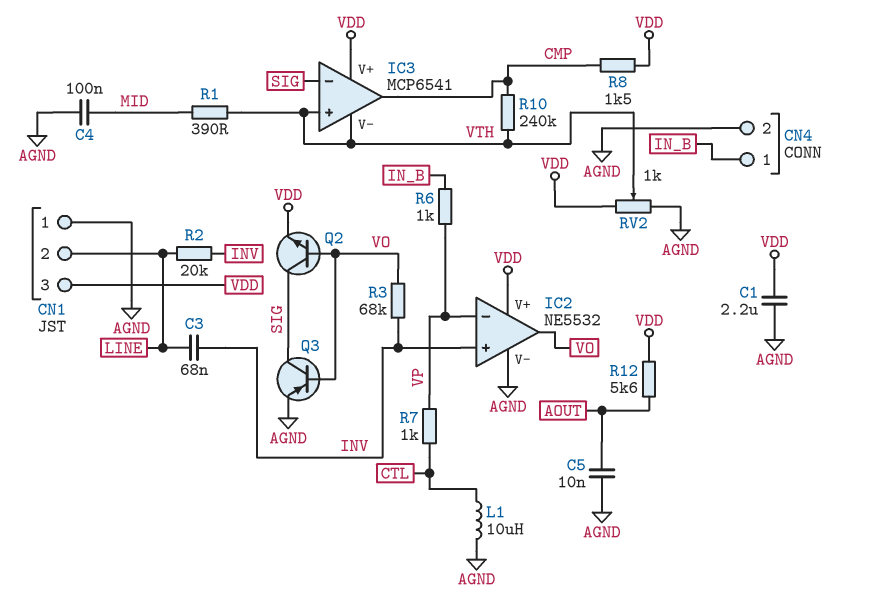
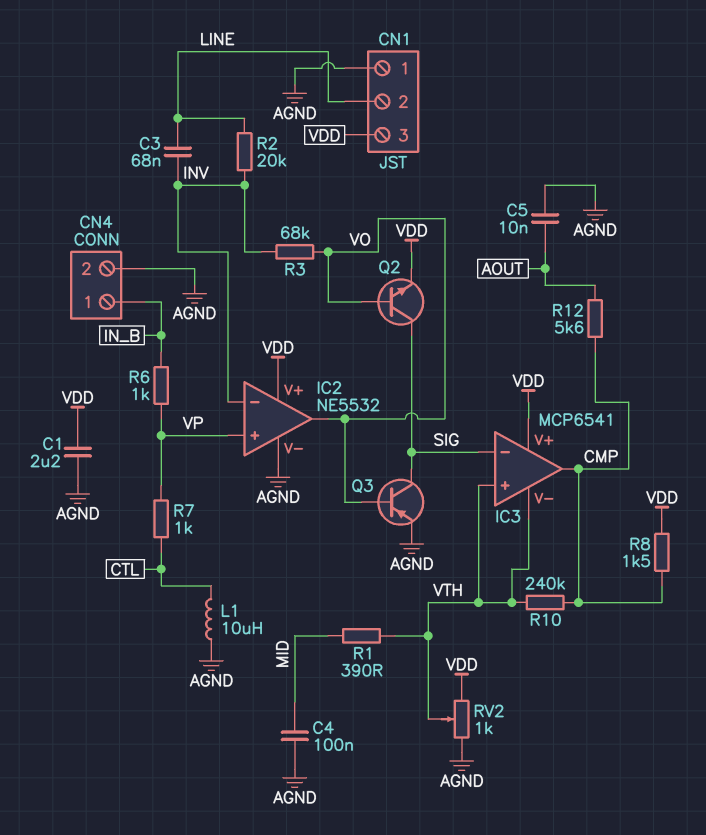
IC2 pin in+: INV -> VP
IC2 pin in-: VP -> INV
R12: 5.6k (AOUT, VDD) -> 5.6k (AOUT, CMP)

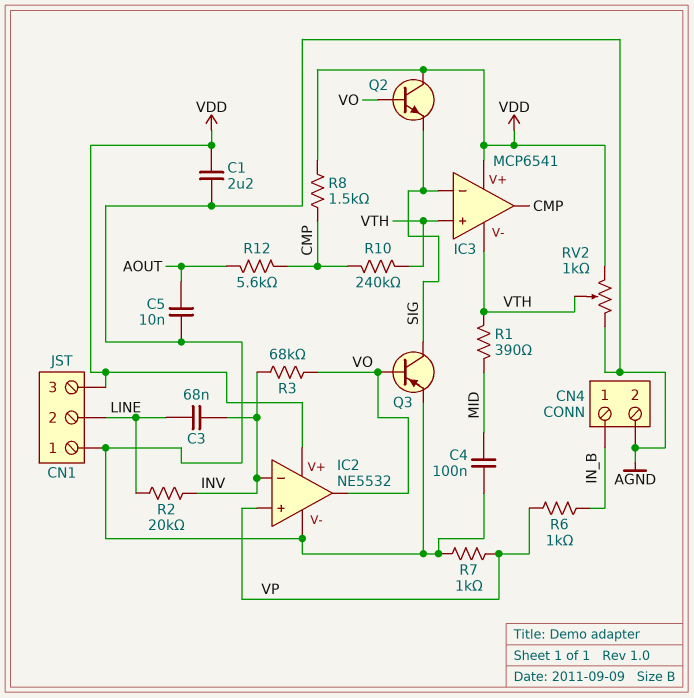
L1: 10uH (AGND, CTL) -> none
Q2: NPN (B VO, C SIG, E VDD) -> NPN (B VO, C VDD, E SIG)
R7: 1k (CTL, VP) -> 1k (AGND, VP)

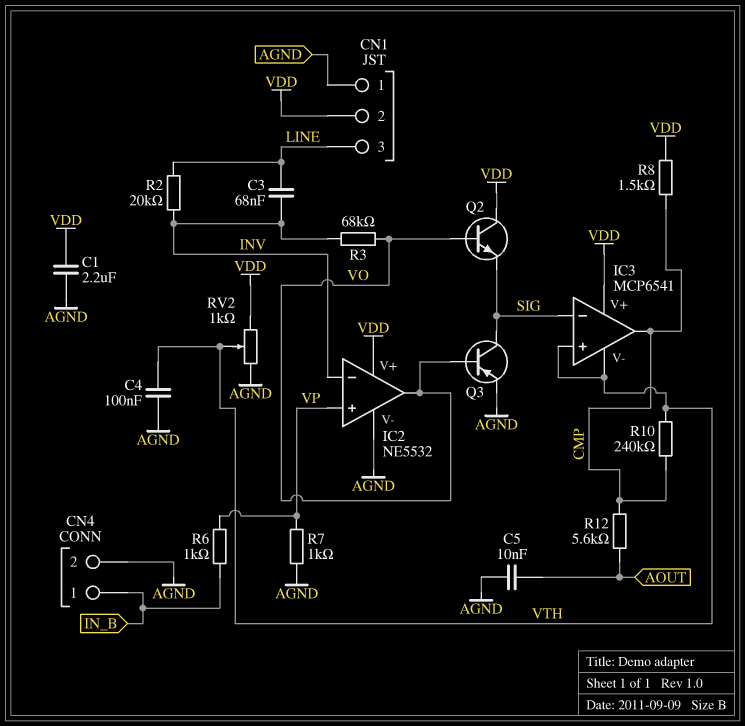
C4: 100nF (AGND, MID) -> 100nF (AGND, VTH)
CN1 pin 2: LINE -> VDD
CN1 pin 3: VDD -> LINE
R1: 390 (MID, VTH) -> none

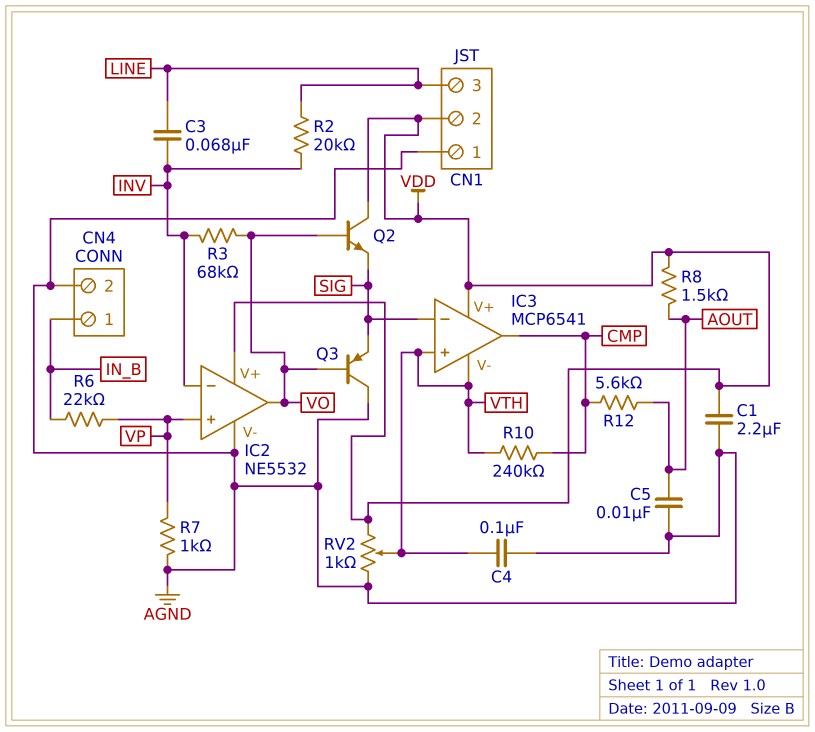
Q3: PNP (B VO, C SIG, E AGND) -> PNP (B VO, C AGND, E SIG)
R6: 1k (IN_B, VP) -> 22k (IN_B, VP)
R8: 1.5k (CMP, VDD) -> 1.5k (AOUT, VDD)

